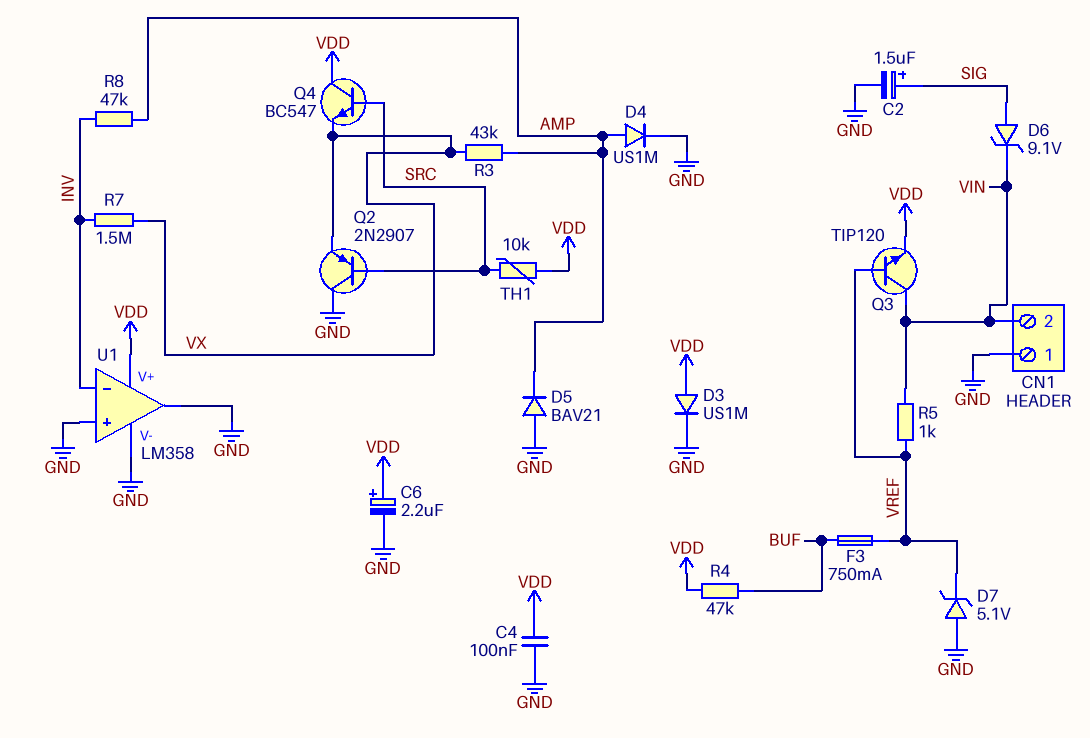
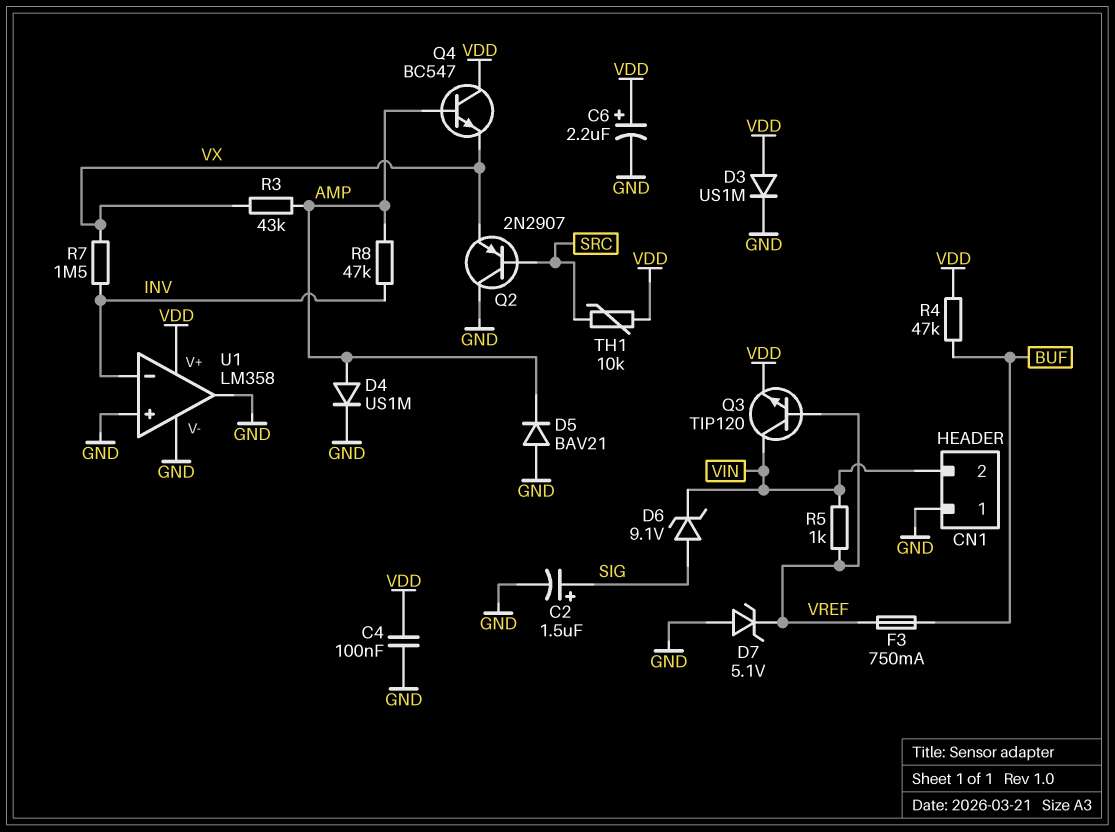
Q4: NPN BC547 (B SRC, C VDD, E VX) -> NPN BC547 (B AMP, C VDD, E VX)

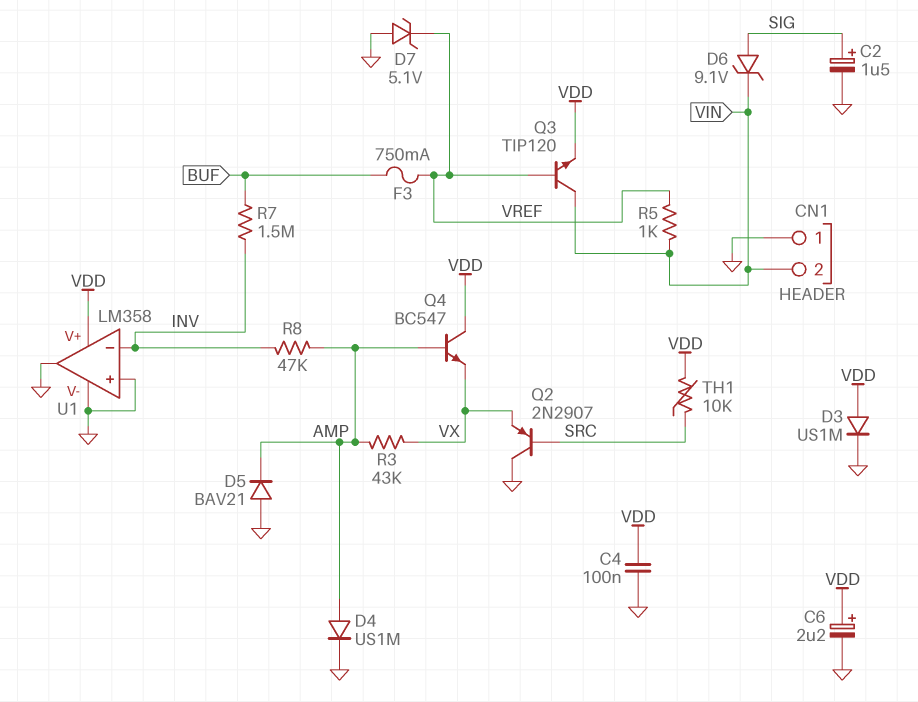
R4: 47k (BUF, VDD) -> none
R7: 1.5M (INV, VX) -> 1.5M (BUF, INV)

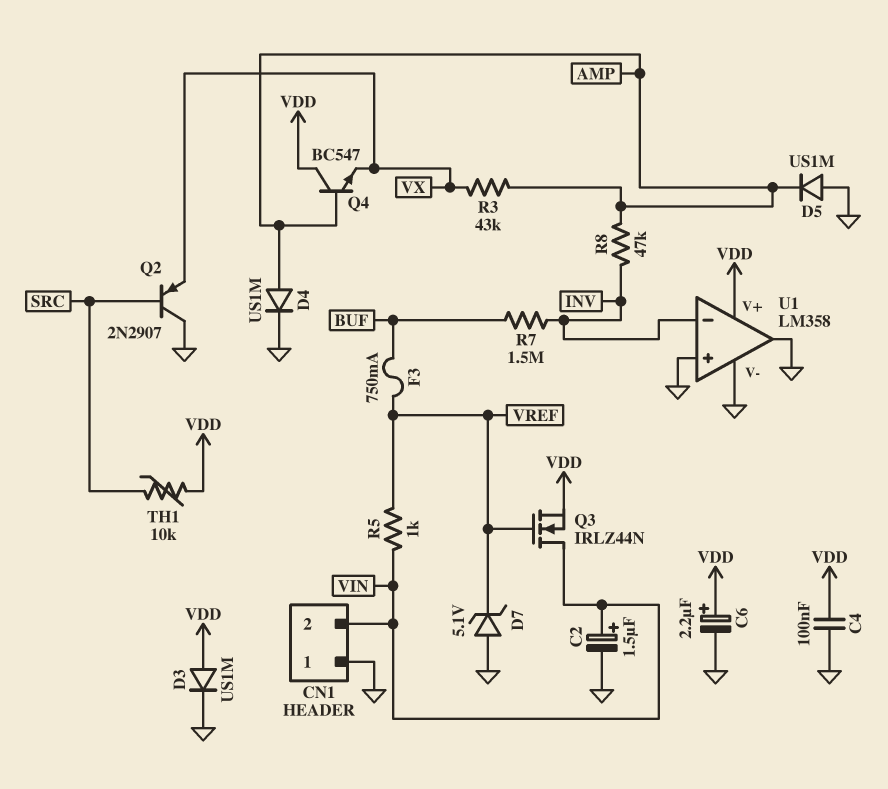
C2: 1.5uF (plus SIG, minus GND) -> 1.5uF (plus VIN, minus GND)
D5: diode BAV21 (A GND, K AMP) -> diode US1M (A GND, K AMP)
D6: zener 9.1V (A SIG, K VIN) -> none
Q3: NPN TIP120 (B VREF, C VIN, E VDD) -> NMOS IRLZ44N (G VREF, D VIN, S VDD)

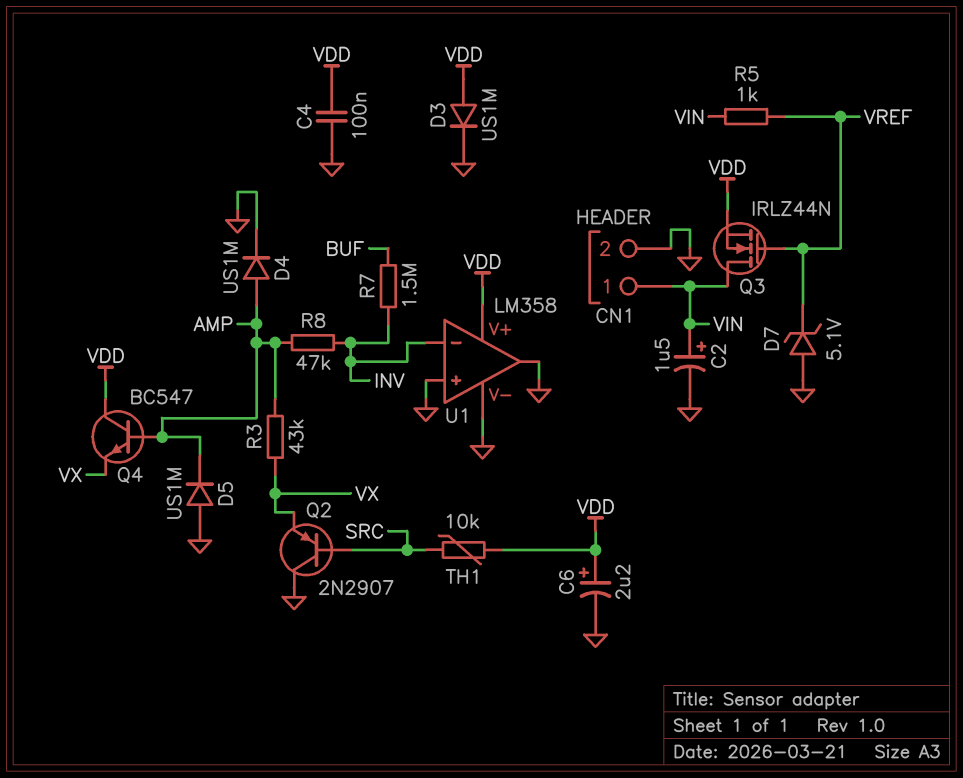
CN1 pin 1: GND -> VIN
CN1 pin 2: VIN -> GND
F3: 750mA (BUF, VREF) -> none

